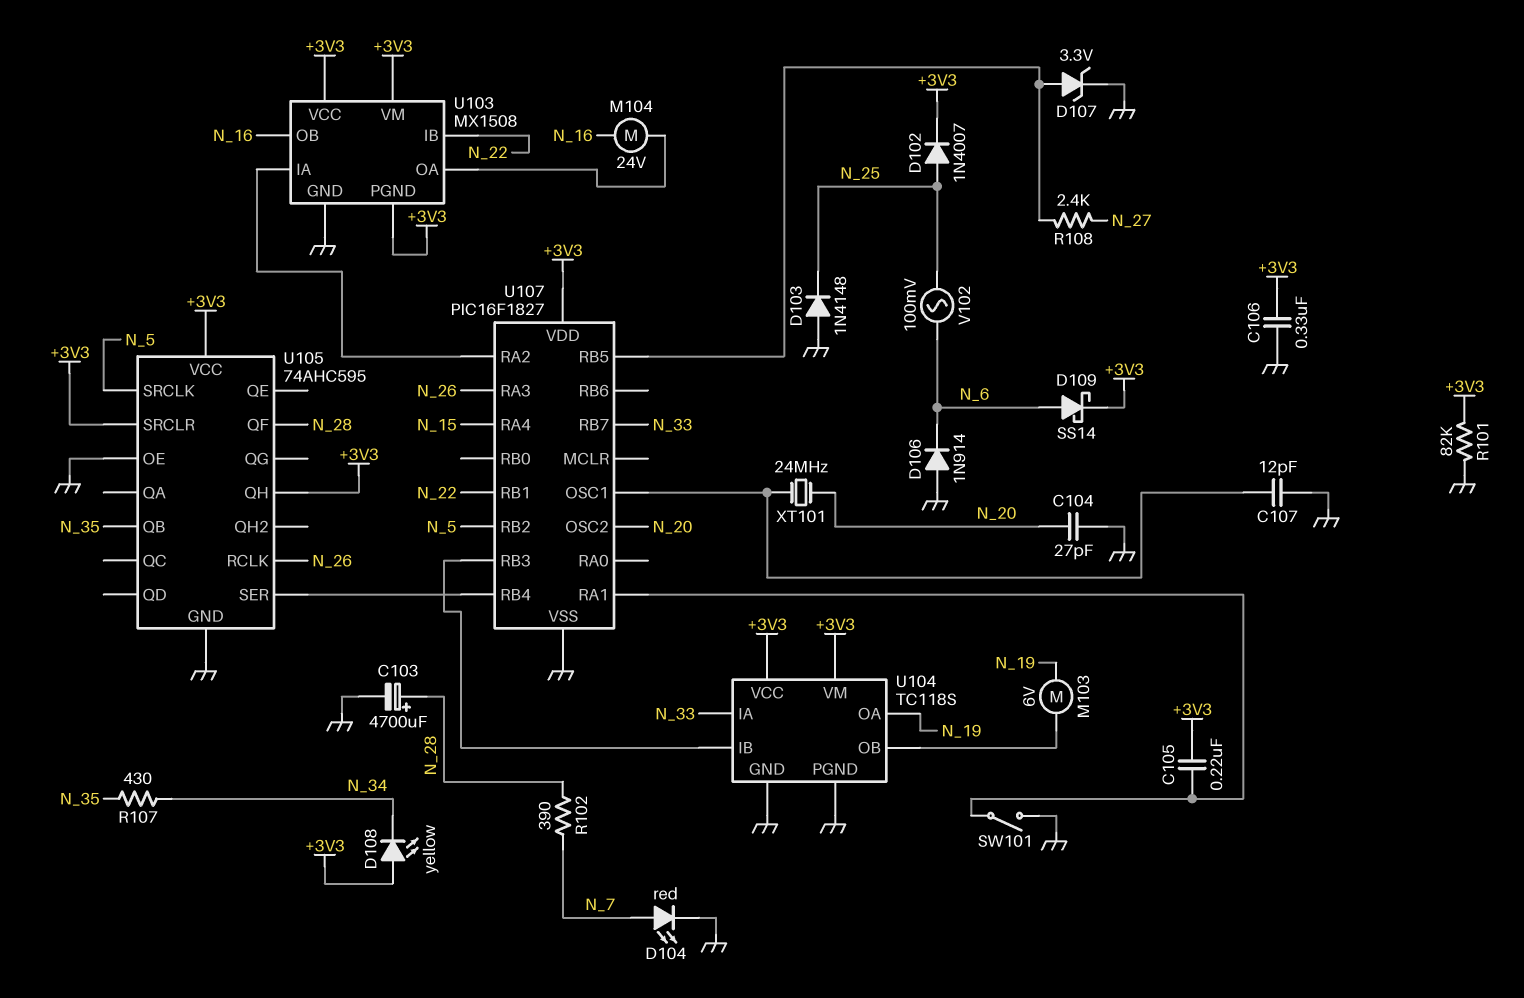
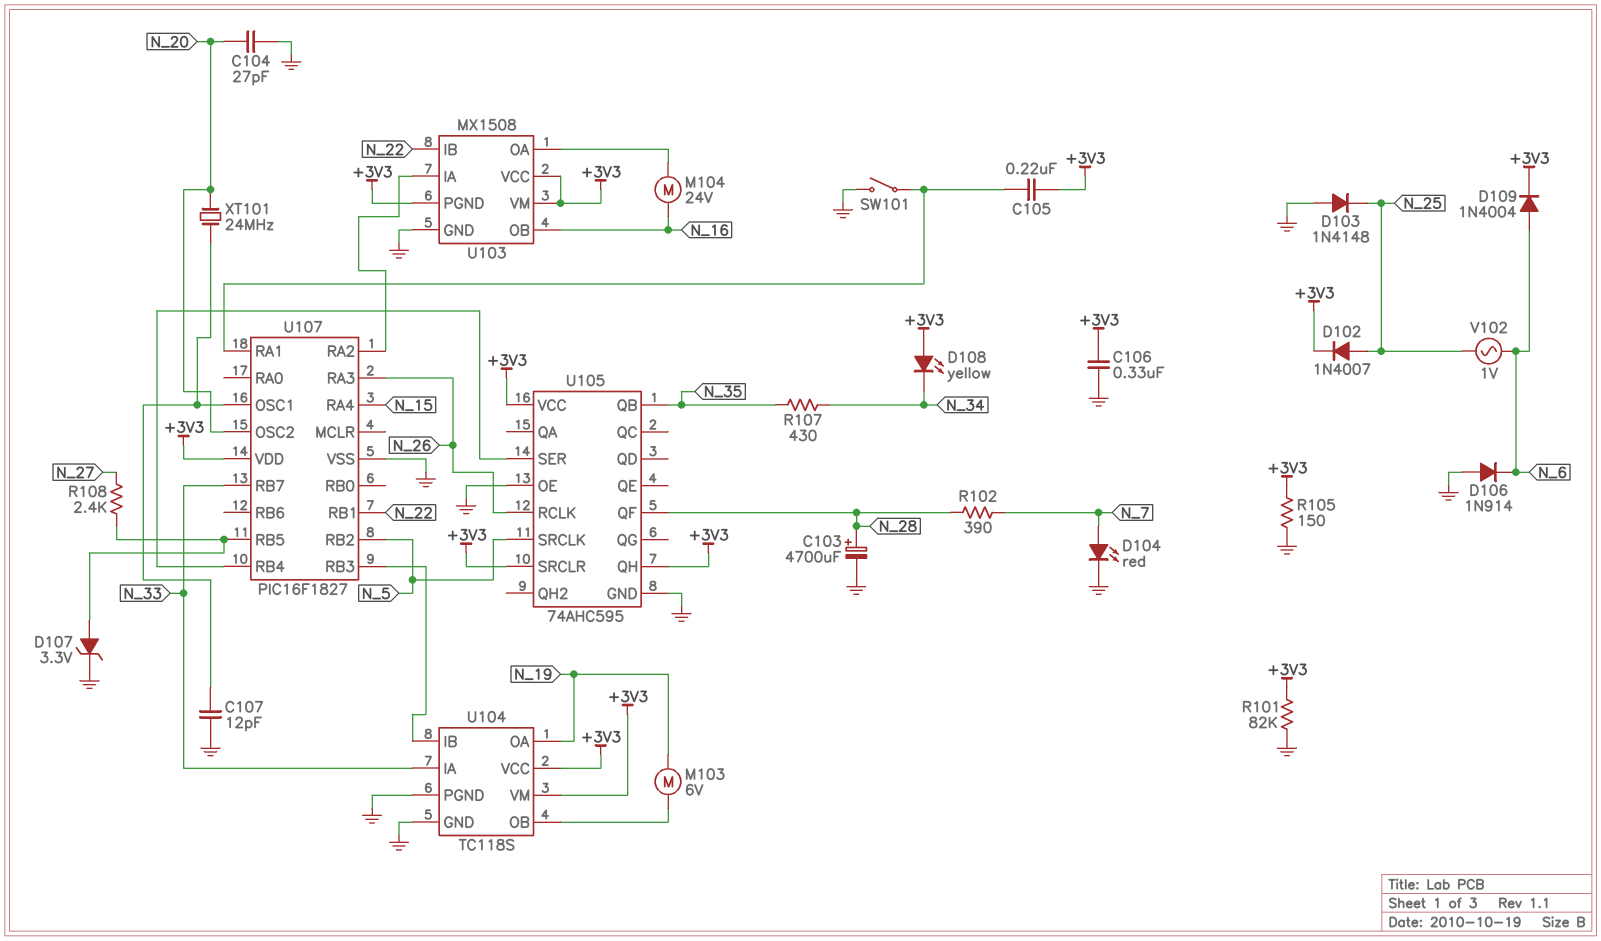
D109: schottky SS14 (A N_6, K +3V3) -> diode 1N4004 (A N_6, K +3V3)
R105: none -> 150 (+3V3, GND)
V102: AC 100mV (N_6, N_25) -> AC 1V (N_6, N_25)

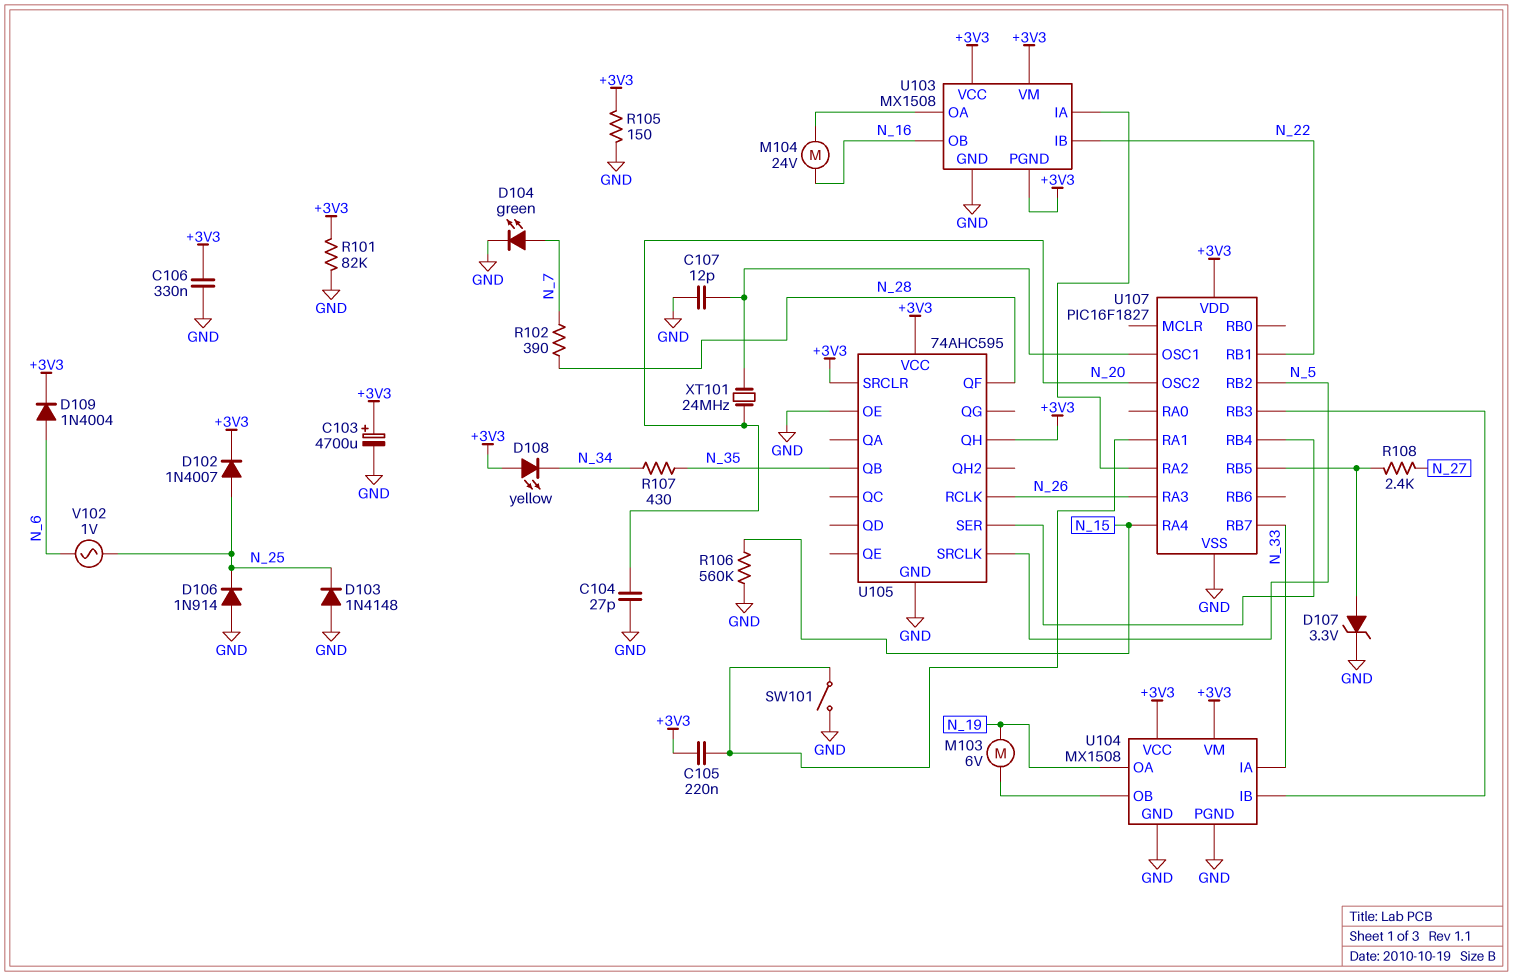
C103: 4700uF (plus N_28, minus GND) -> 4700uF (plus +3V3, minus GND)
D104: LED red (A N_7, K GND) -> LED green (A N_7, K GND)
D106: diode 1N914 (A GND, K N_6) -> diode 1N914 (A GND, K N_25)
R106: none -> 560k (GND, N_15)
U104: TC118S -> MX1508

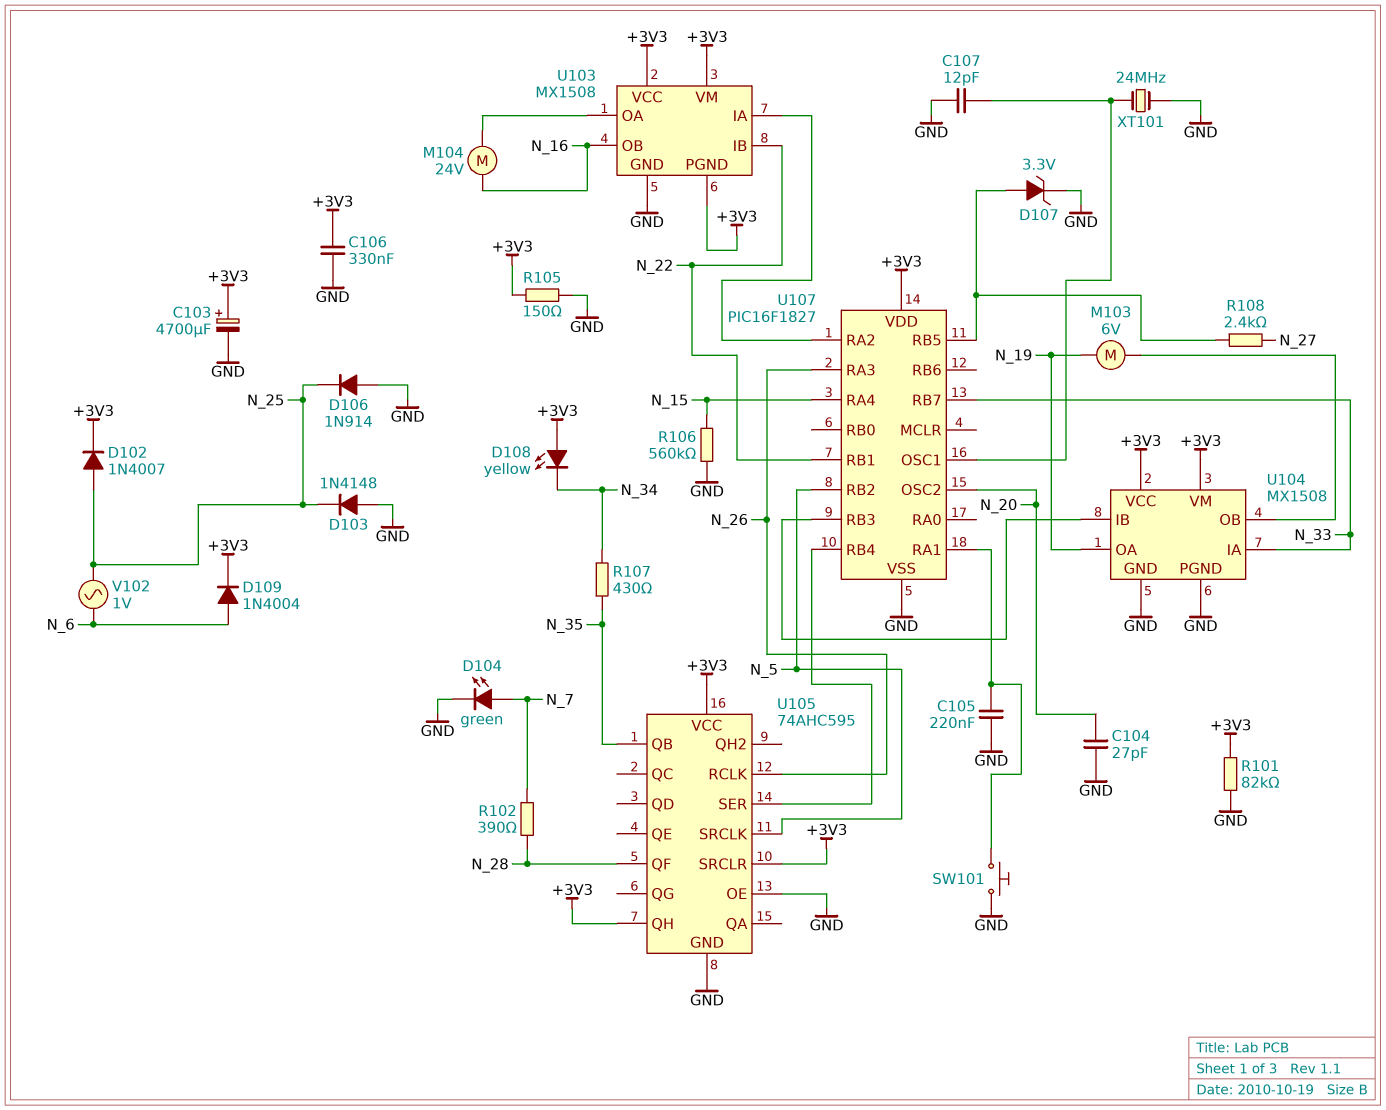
C105: 220nF (+3V3, U107/RA1) -> 220nF (GND, U107/RA1)
SW101: switch (GND, U107/RA1) -> button (GND, U107/RA1)
XT101: 24MHz (N_20, U107/OSC1) -> 24MHz (GND, U107/OSC1)

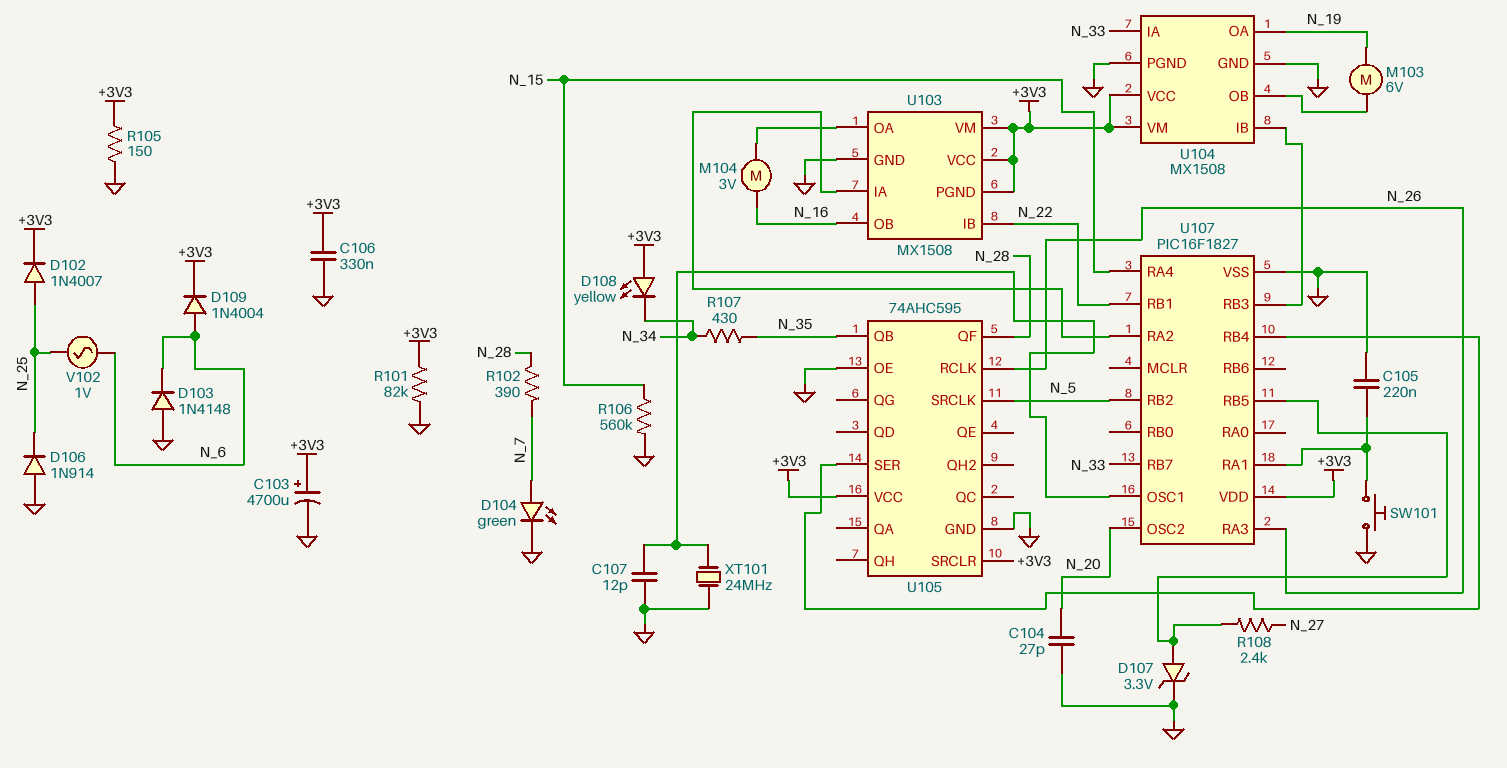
D103: diode 1N4148 (A GND, K N_25) -> diode 1N4148 (A GND, K N_6)
M104: motor 24V (N_16, U103/OA) -> motor 3V (N_16, U103/OA)
U105 pin QH: +3V3 -> none

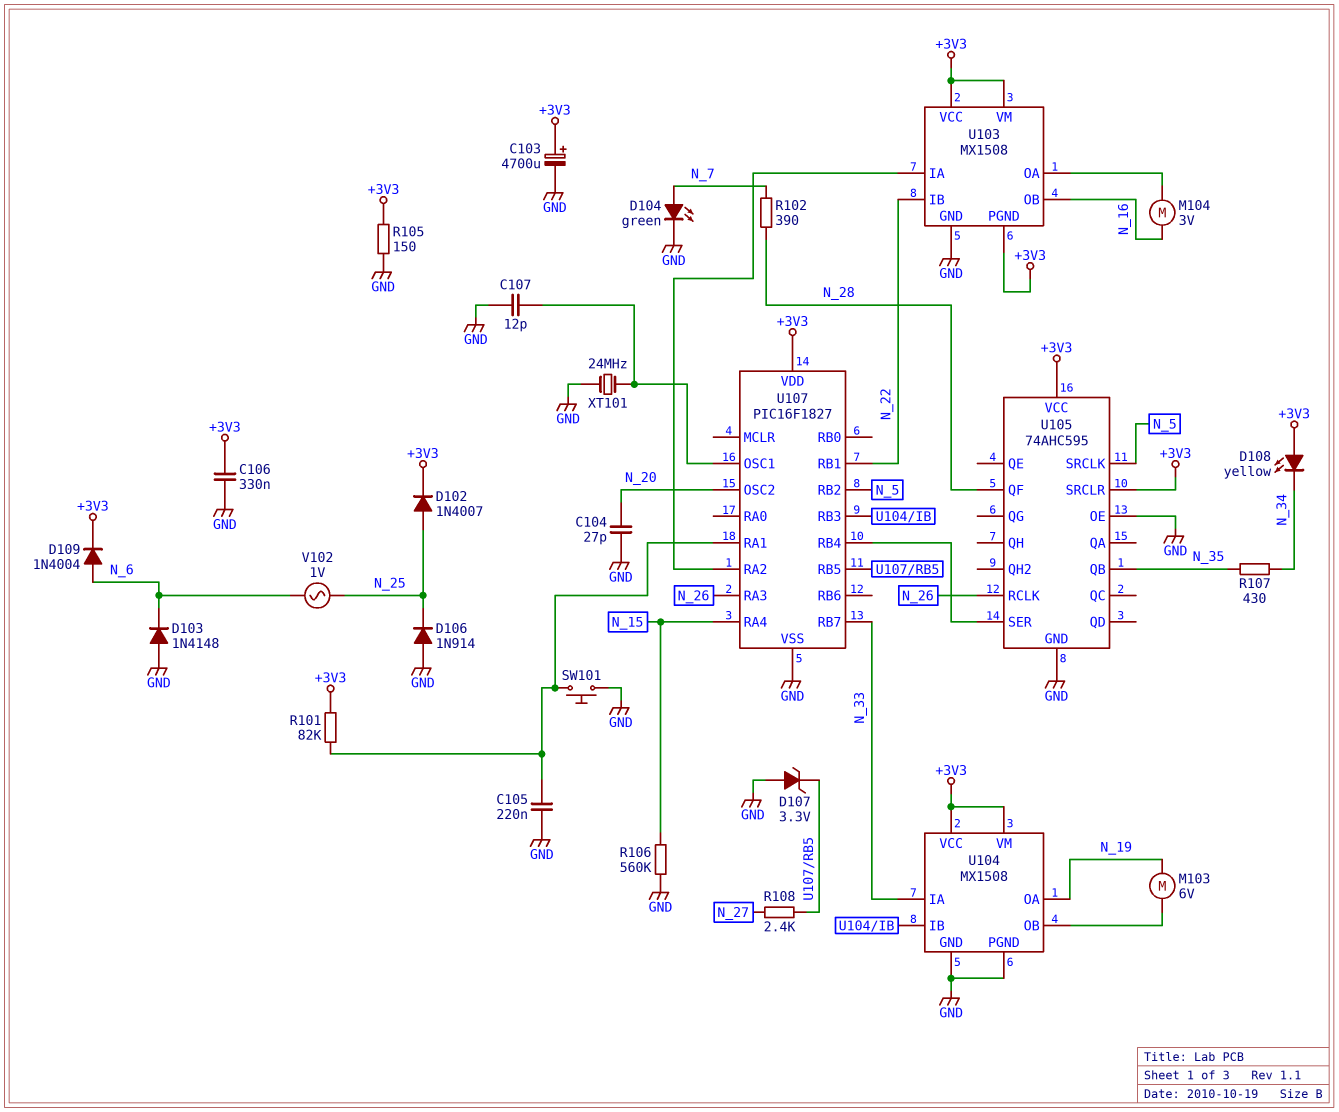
D107: zener 3.3V (A U107/RB5, K GND) -> zener 3.3V (A GND, K U107/RB5)
R101: 82k (+3V3, GND) -> 82k (+3V3, U107/RA1)

